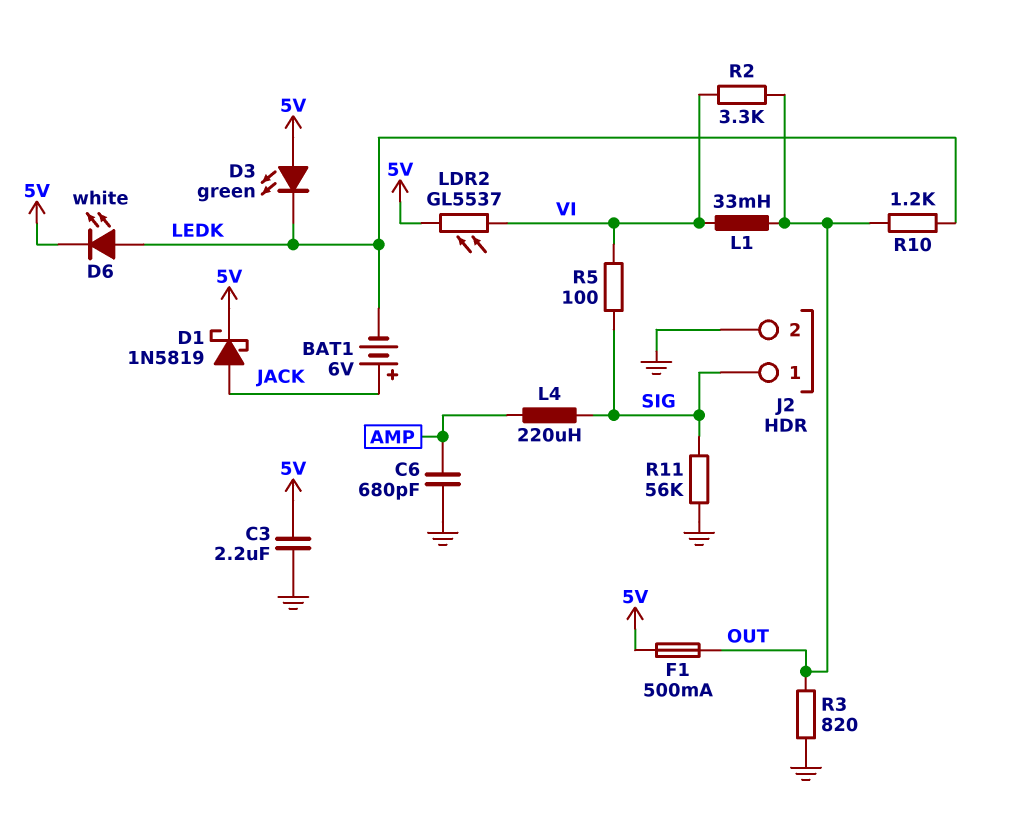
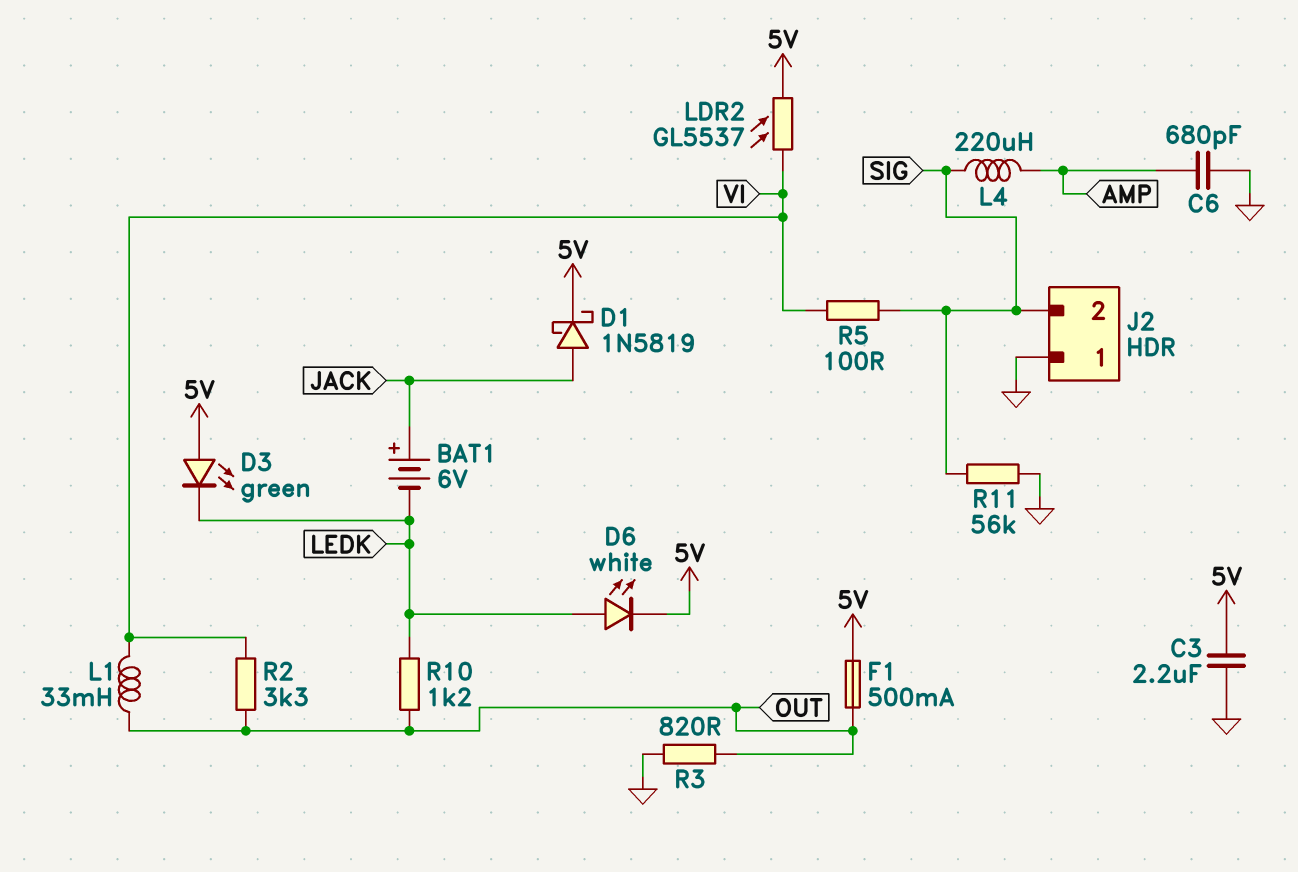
J2 pin 1: SIG -> GND
J2 pin 2: GND -> SIG

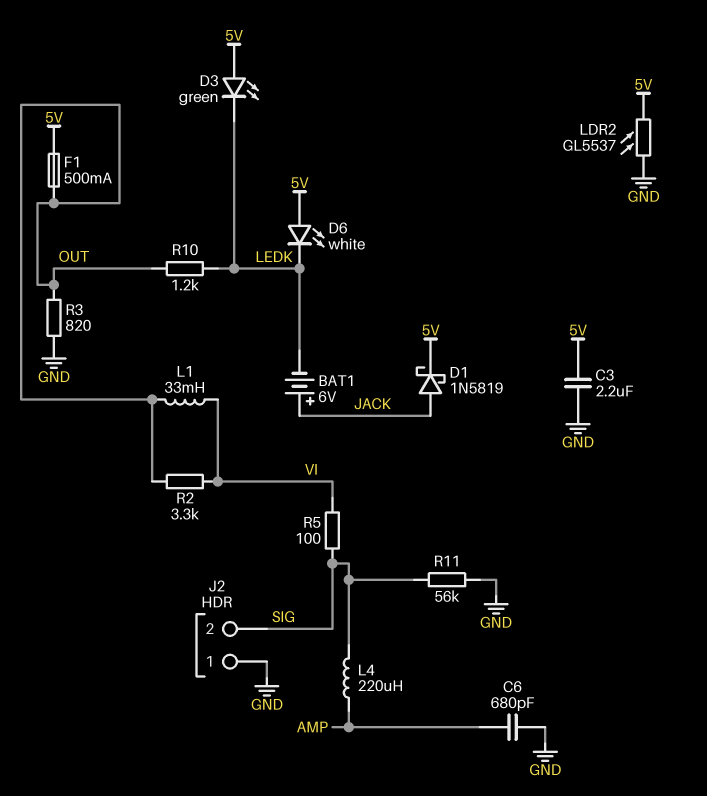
D6: LED white (A LEDK, K 5V) -> LED white (A 5V, K LEDK)
LDR2: GL5537 (5V, VI) -> GL5537 (5V, GND)

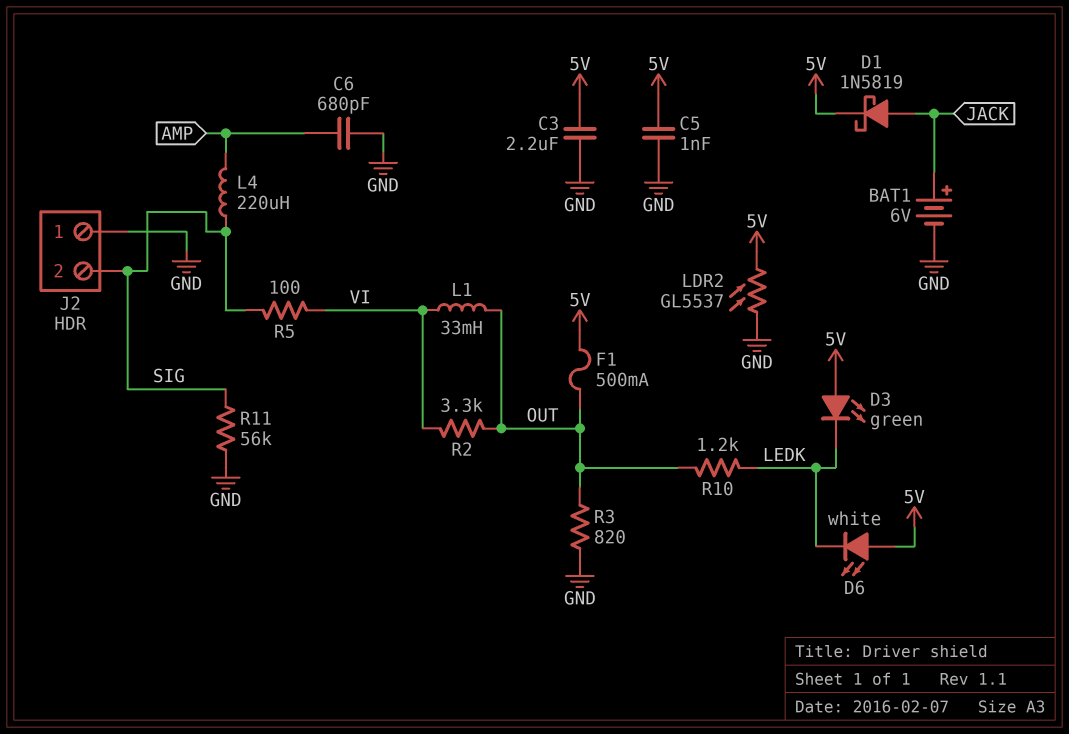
BAT1: 6V (plus JACK, minus LEDK) -> 6V (plus JACK, minus GND)
C5: none -> 1nF (5V, GND)

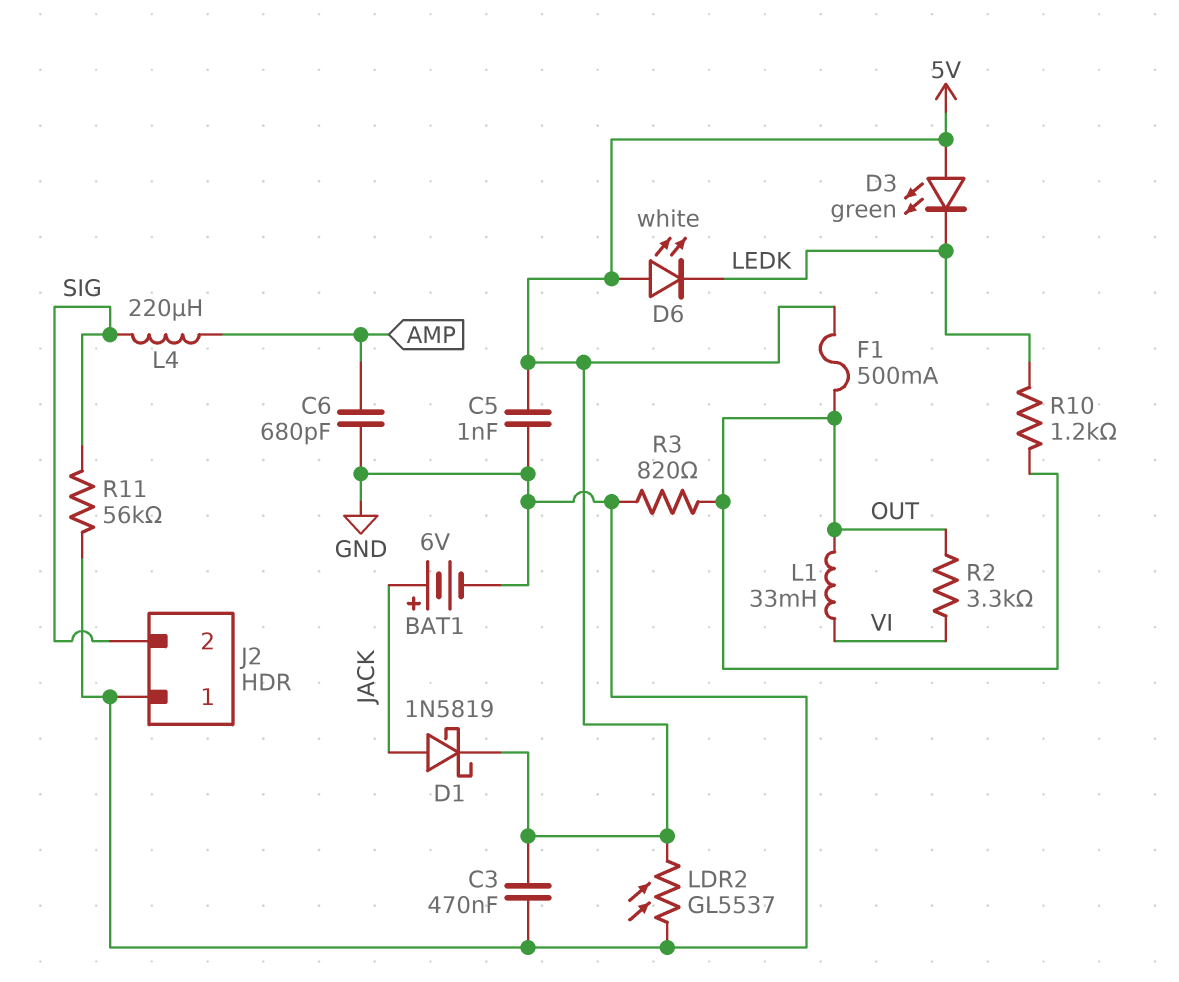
C3: 2.2uF (5V, GND) -> 470nF (5V, GND)
R5: 100 (SIG, VI) -> none

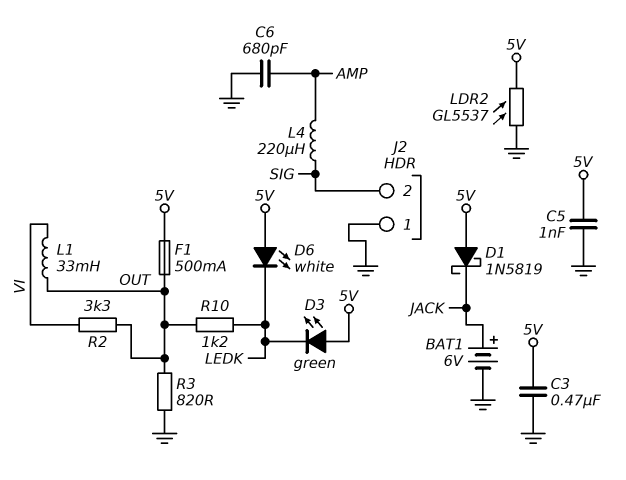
D1: schottky 1N5819 (A JACK, K 5V) -> schottky 1N5819 (A 5V, K JACK)
R11: 56k (GND, SIG) -> none

